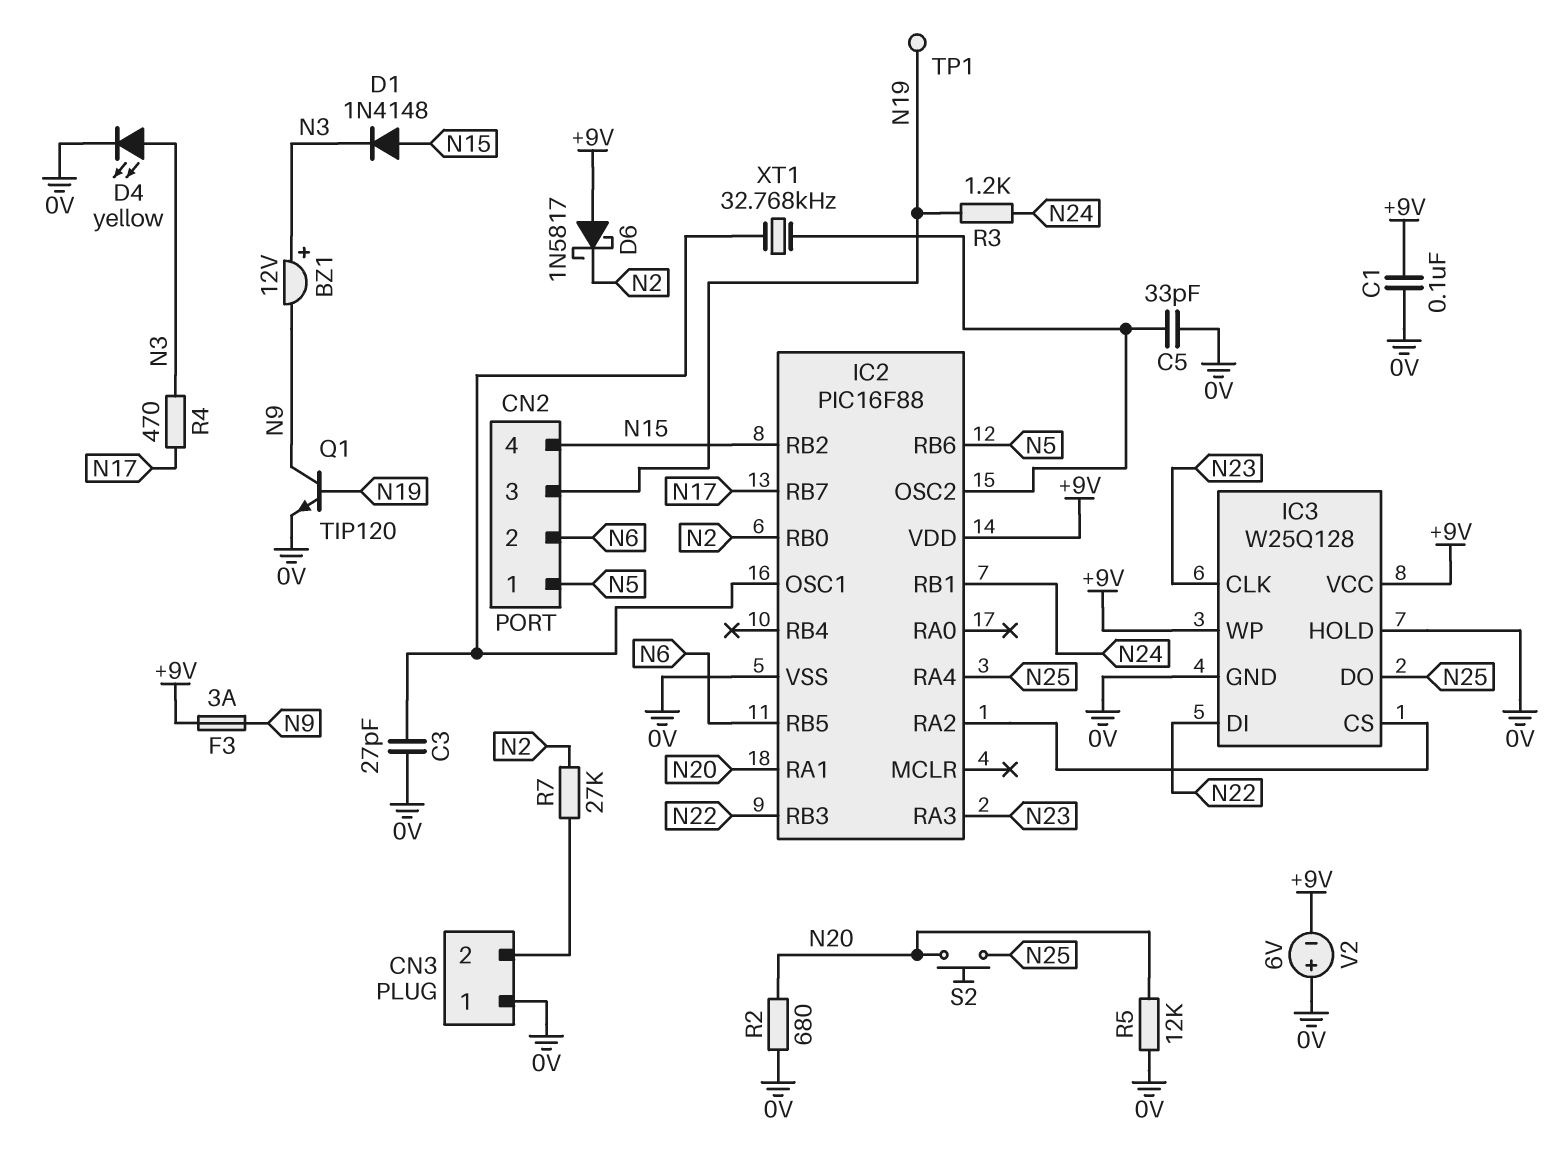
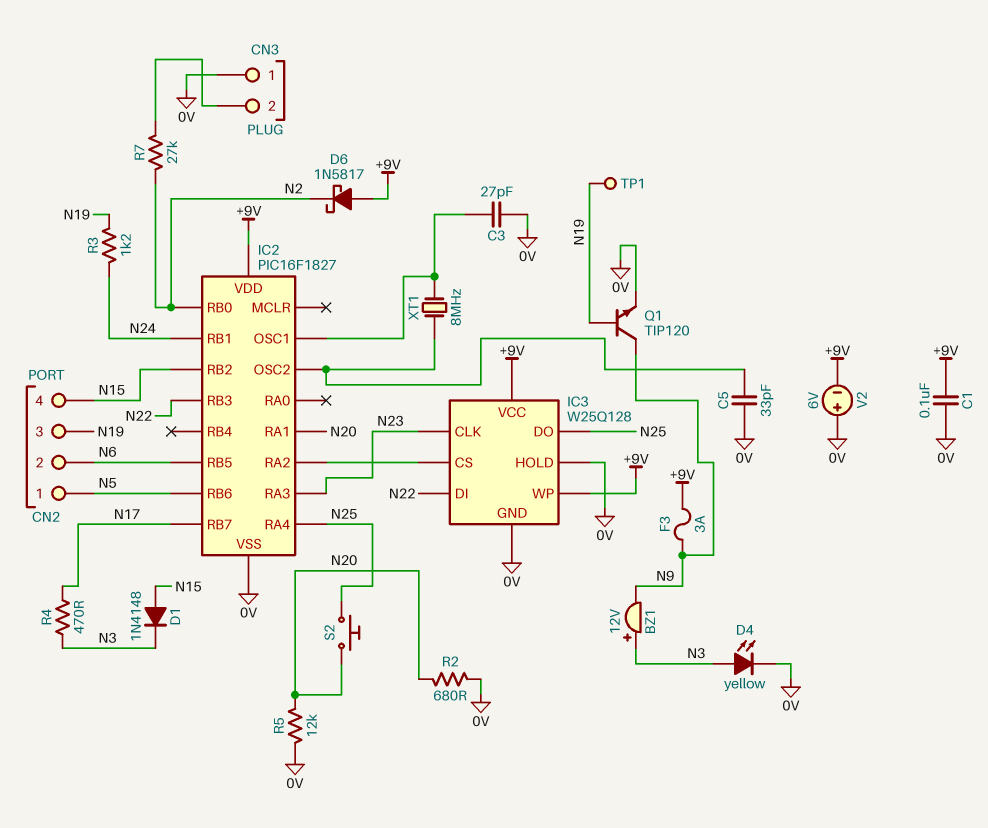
IC2: PIC16F88 -> PIC16F1827
XT1: 32.768kHz (IC2/OSC1, IC2/OSC2) -> 8MHz (IC2/OSC1, IC2/OSC2)

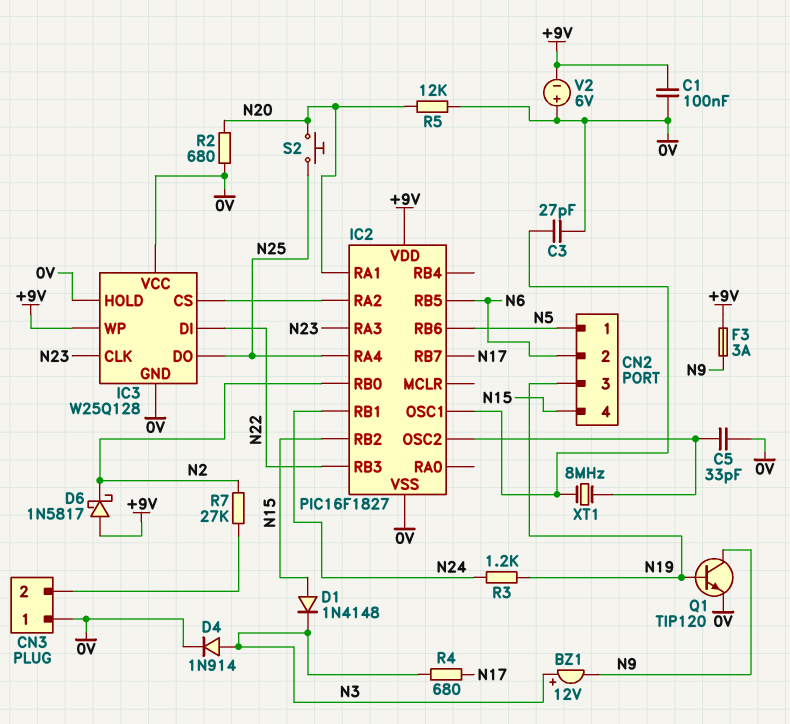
D4: LED yellow (A N3, K 0V) -> diode 1N914 (A N3, K 0V)
IC3 pin VCC: +9V -> 0V
R4: 470 (N3, N17) -> 680 (N3, N17)
TP1: test point (N19) -> none

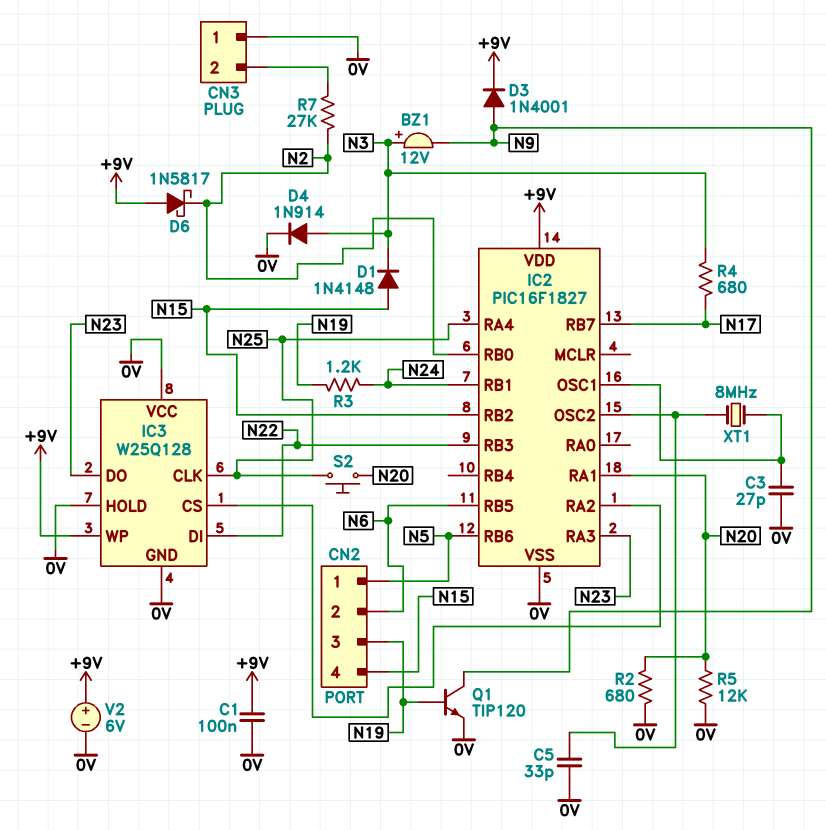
D3: none -> diode 1N4001 (A N9, K +9V)
F3: 3A (+9V, N9) -> none
IC3 pin CLK: N23 -> N25
IC3 pin DO: N25 -> N23
V2: 6V (plus 0V, minus +9V) -> 6V (plus +9V, minus 0V)

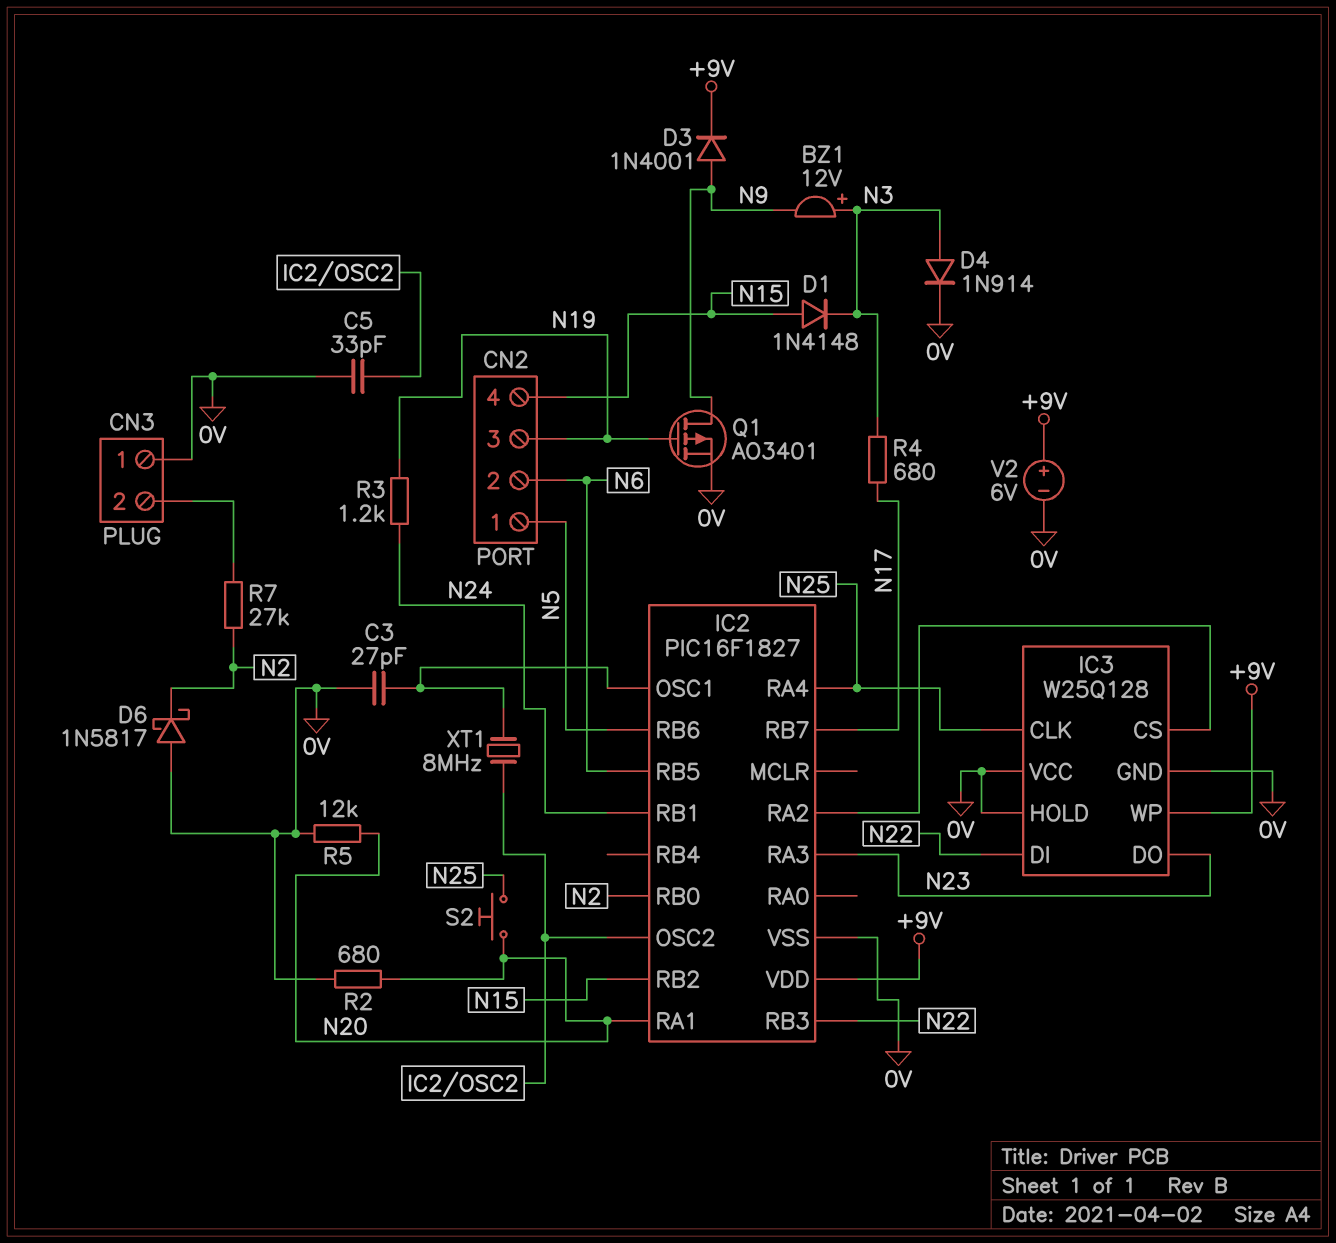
C1: 100nF (+9V, 0V) -> none
D6: schottky 1N5817 (A +9V, K N2) -> schottky 1N5817 (A 0V, K N2)
Q1: NPN TIP120 (B N19, C N9, E 0V) -> PMOS AO3401 (G N19, D N9, S 0V)

